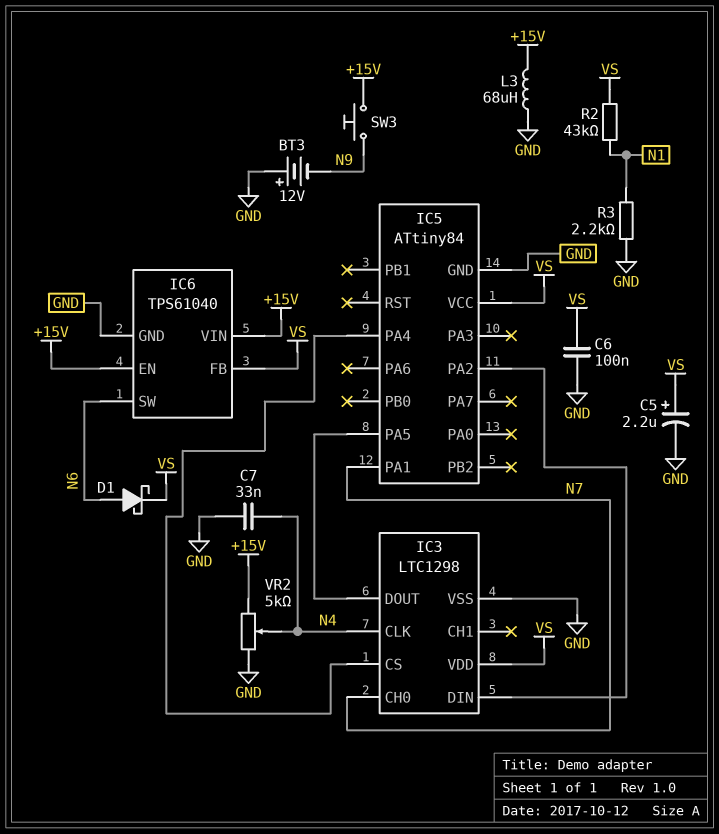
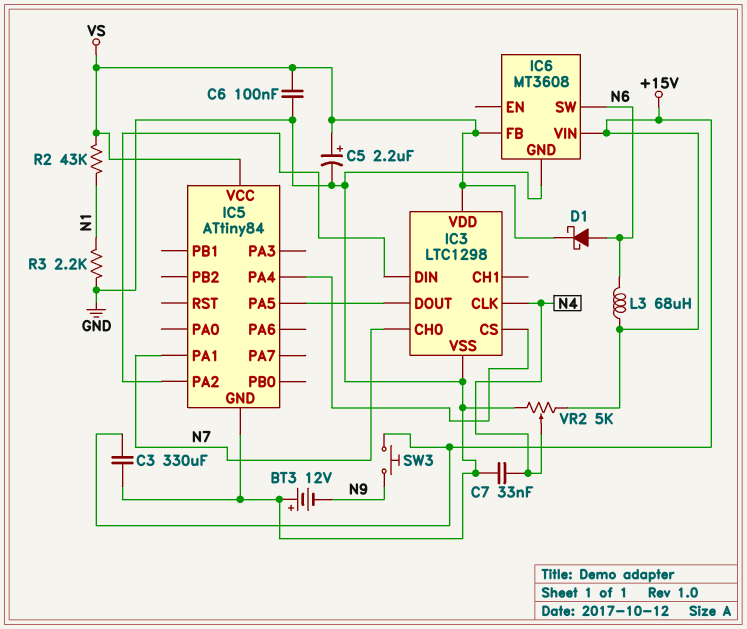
C3: none -> 330uF (+15V, GND)
IC6: TPS61040 -> MT3608
IC6 pin EN: +15V -> none
L3: 68uH (+15V, GND) -> 68uH (+15V, N6)

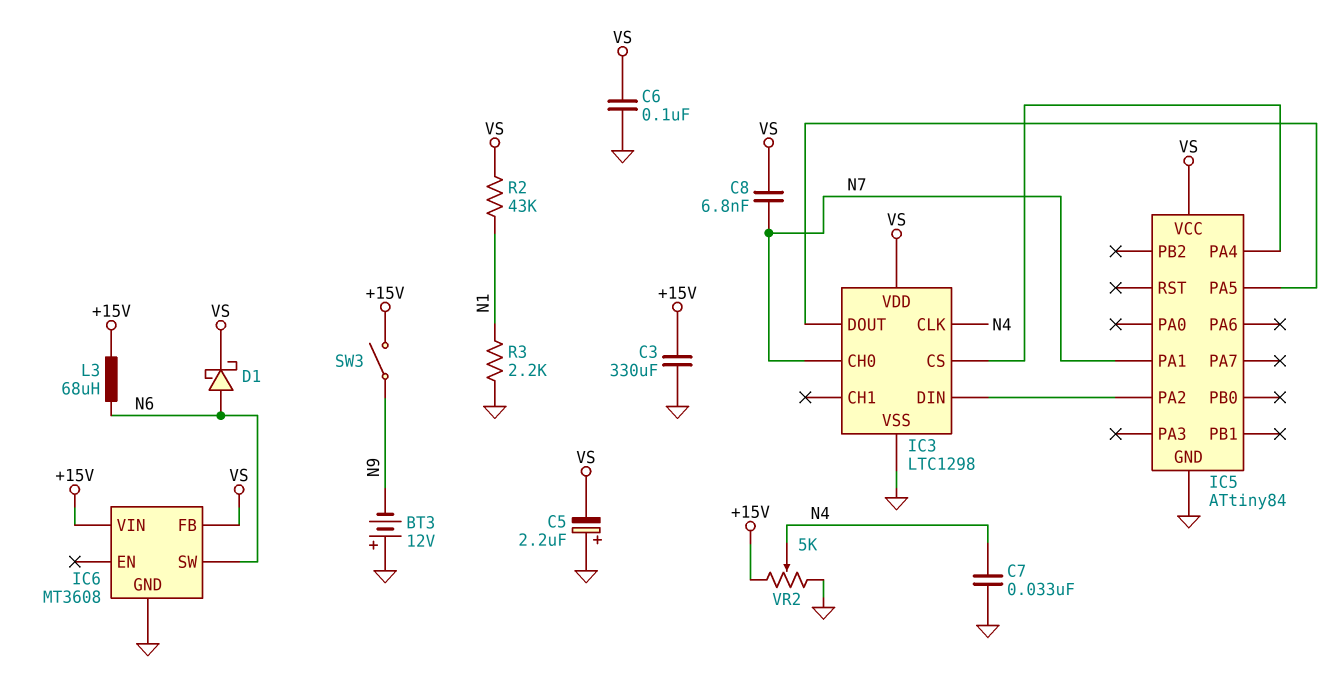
C5: 2.2uF (plus VS, minus GND) -> 2.2uF (plus GND, minus VS)
C8: none -> 6.8nF (N7, VS)
SW3: button (+15V, N9) -> switch (+15V, N9)

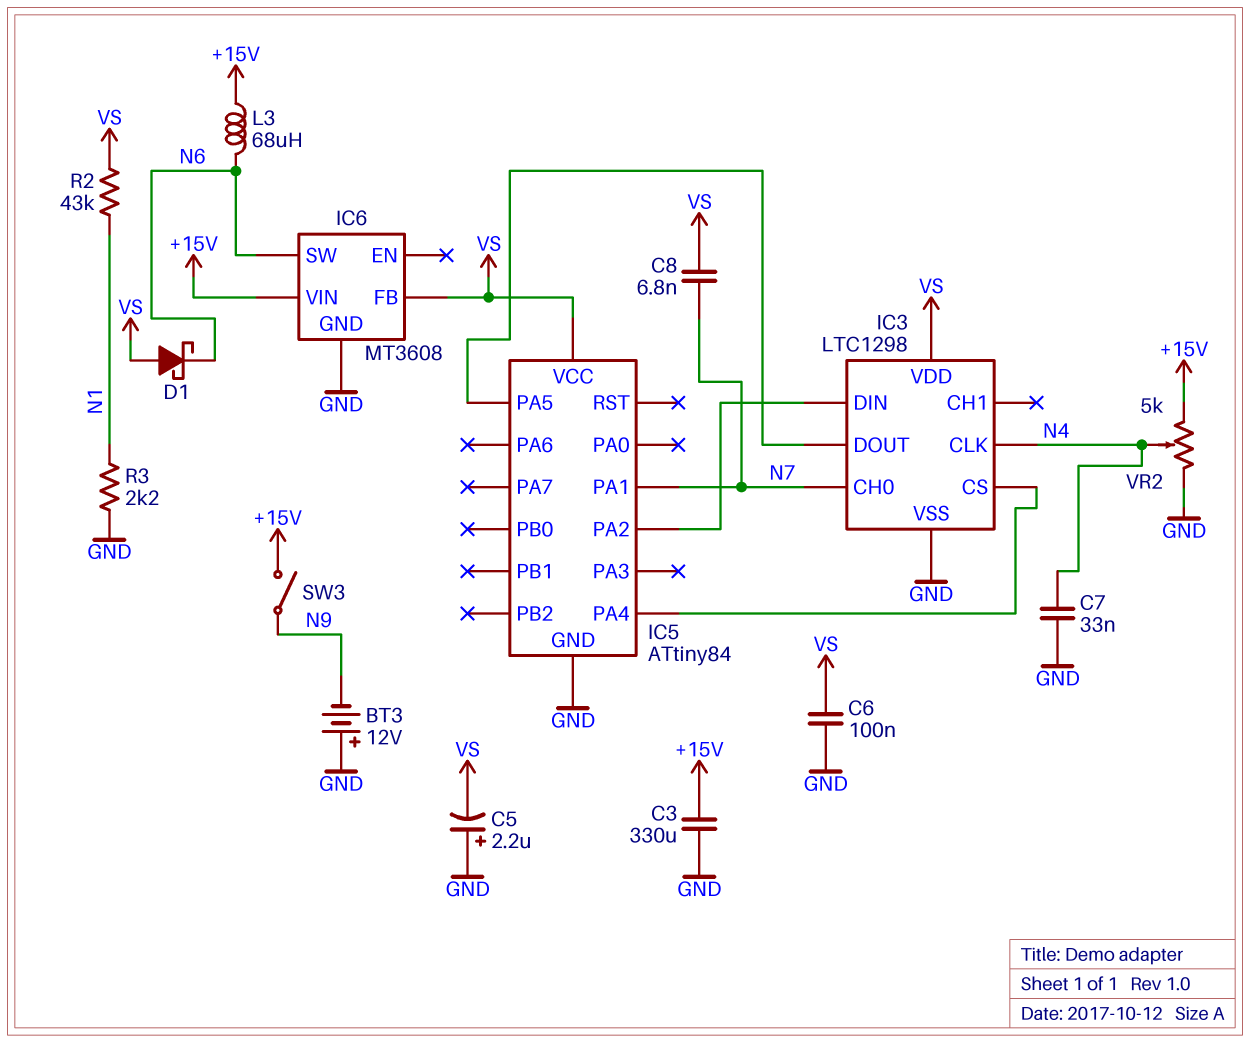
D1: schottky (A N6, K VS) -> schottky (A VS, K N6)

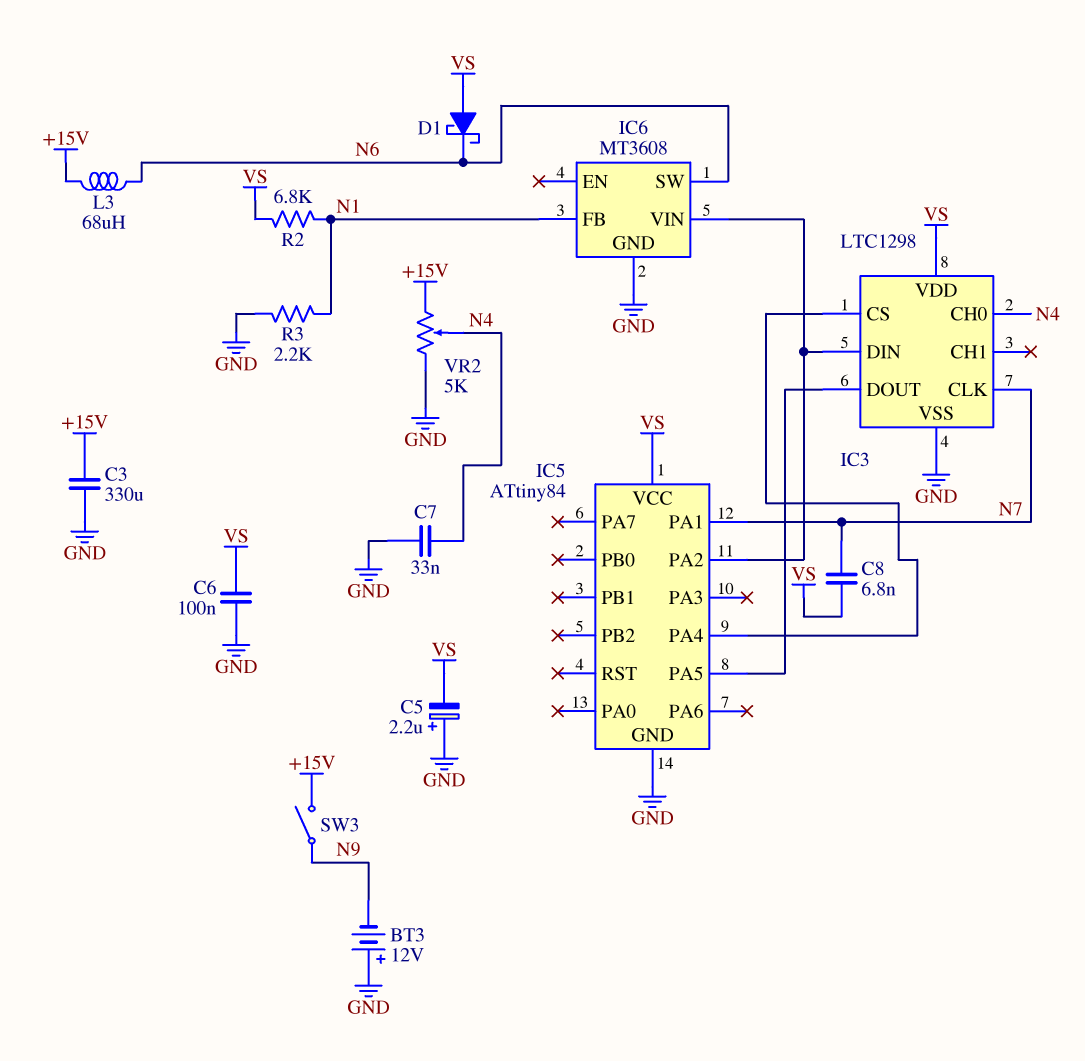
IC3 pin CH0: N7 -> N4
IC3 pin CLK: N4 -> N7
IC6 pin FB: VS -> N1
IC6 pin VIN: +15V -> IC3/DIN
R2: 43k (N1, VS) -> 6.8k (N1, VS)

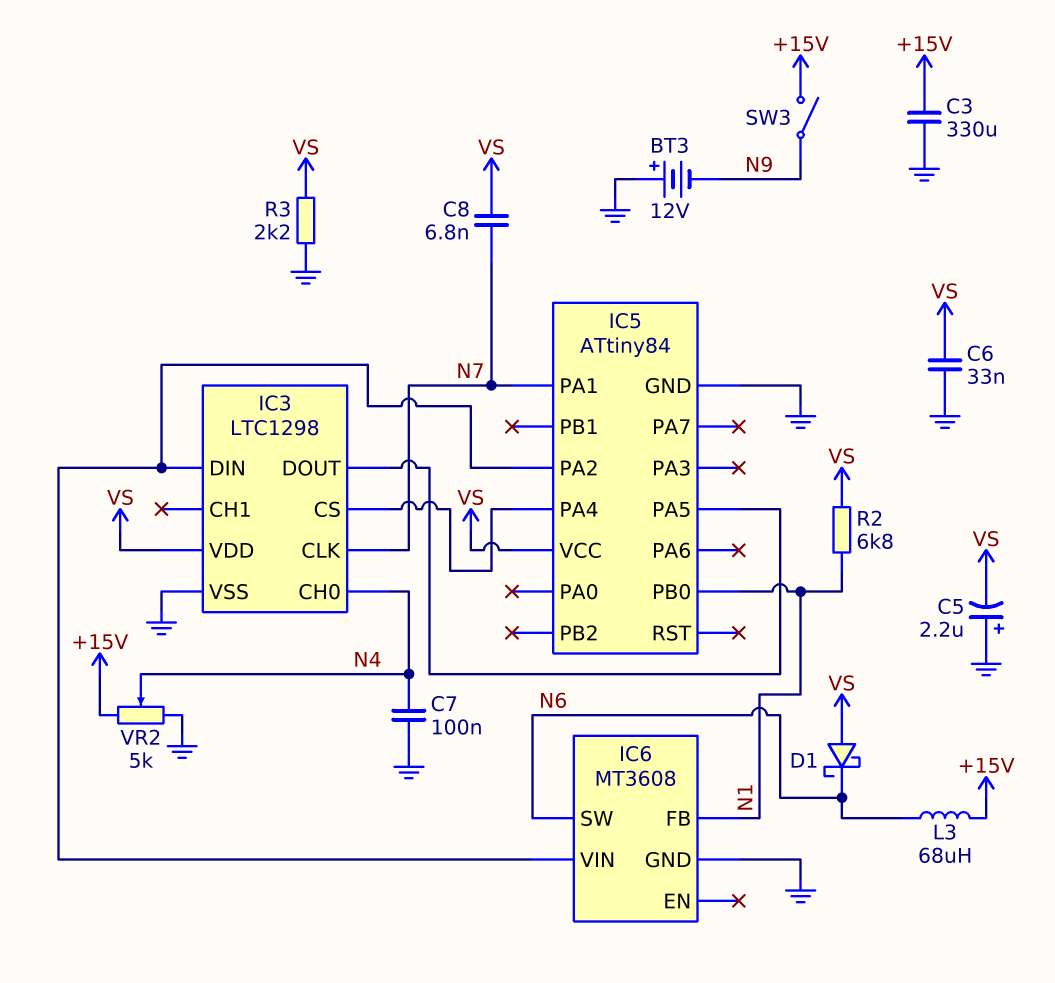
C6: 100nF (GND, VS) -> 33nF (GND, VS)
C7: 33nF (GND, N4) -> 100nF (GND, N4)
IC5 pin PB0: none -> N1
R3: 2.2k (GND, N1) -> 2.2k (GND, VS)

